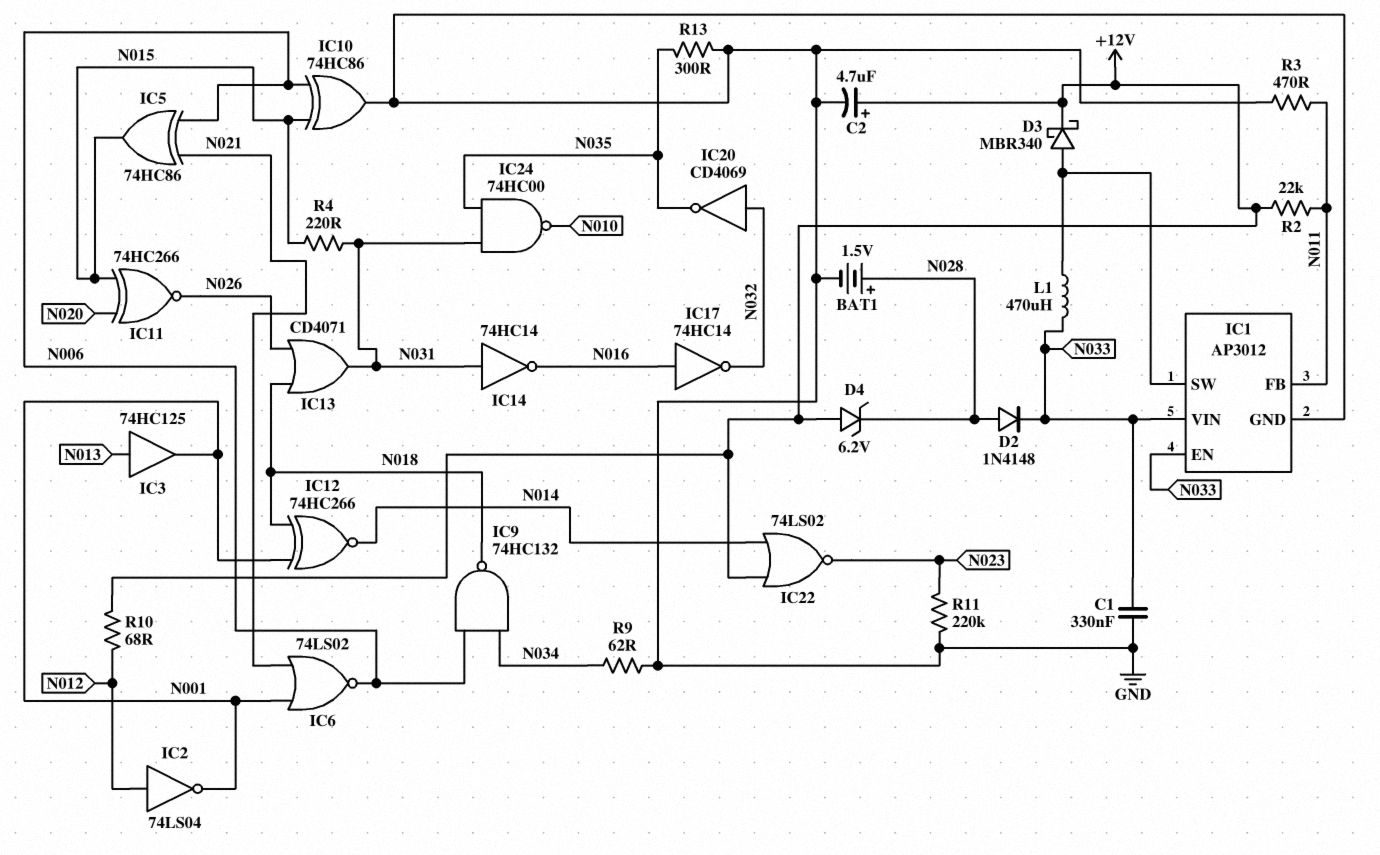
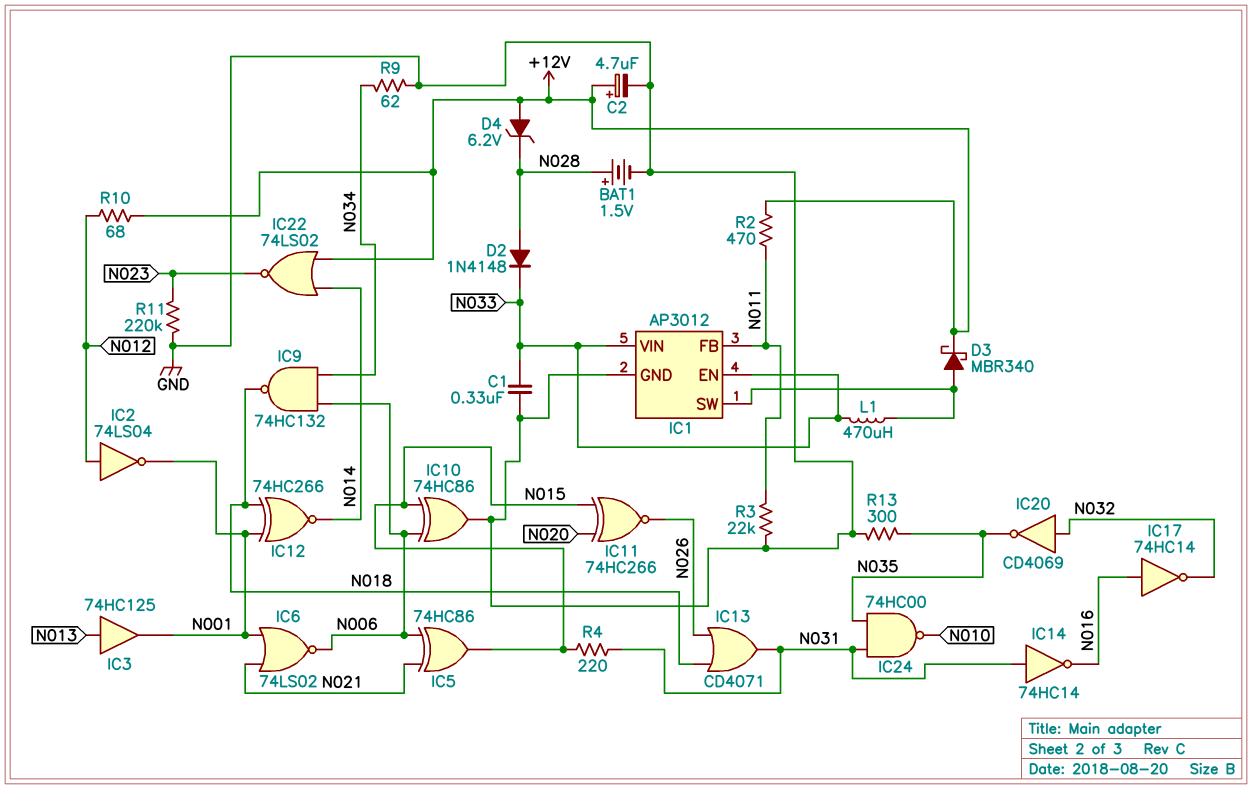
R2: 22k (+12V, N011) -> 470 (+12V, N011)
R3: 470 (GND, N011) -> 22k (GND, N011)

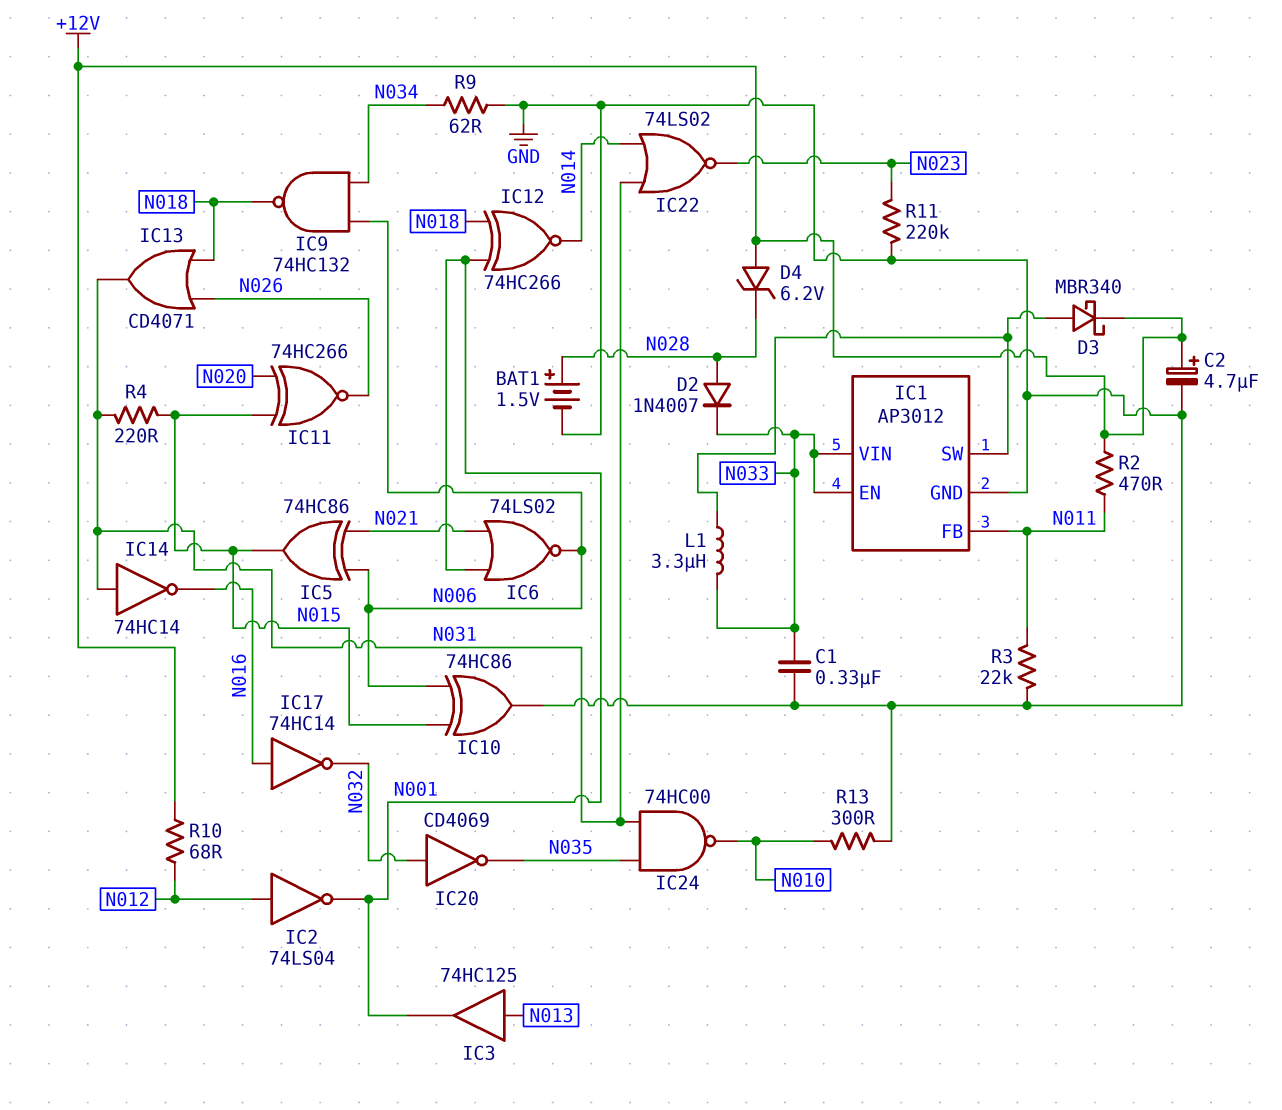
D2: diode 1N4148 (A N028, K N033) -> diode 1N4007 (A N028, K N033)
IC22: NOR 74LS02 (in +12V, in N014, out N023) -> NOR 74LS02 (in N014, in N031, out N023)
L1: 470uH (IC1/SW, N033) -> 3.3uH (IC1/SW, N033)
R13: 300 (GND, N035) -> 300 (GND, N010)

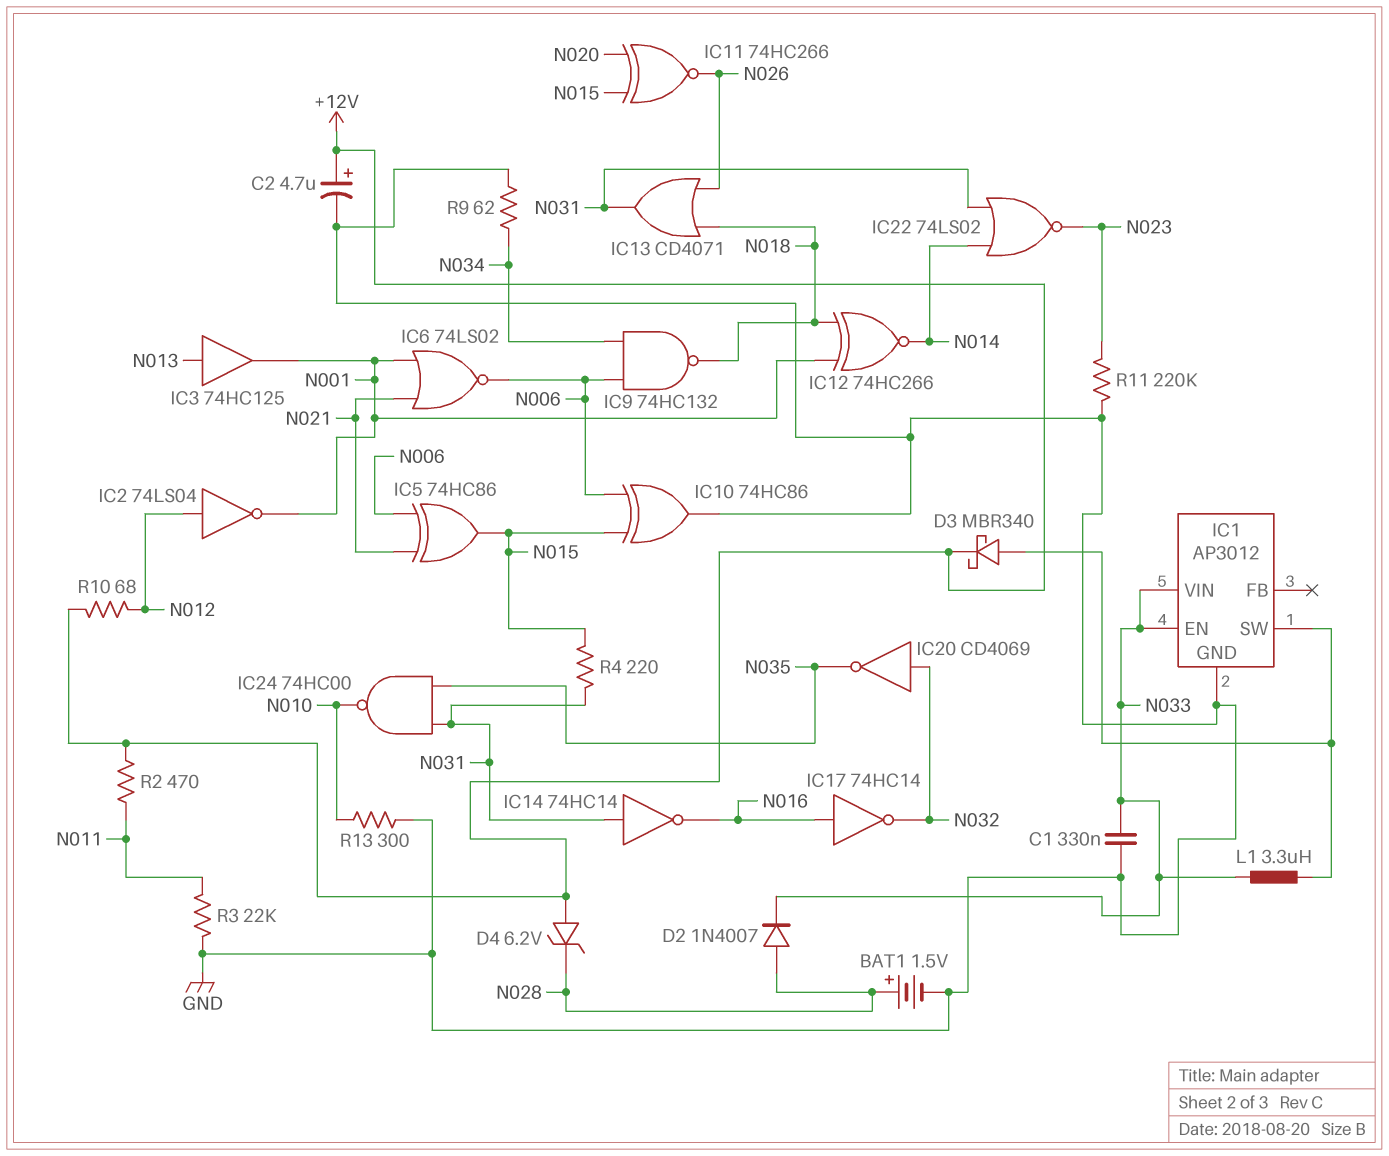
IC1 pin FB: N011 -> none

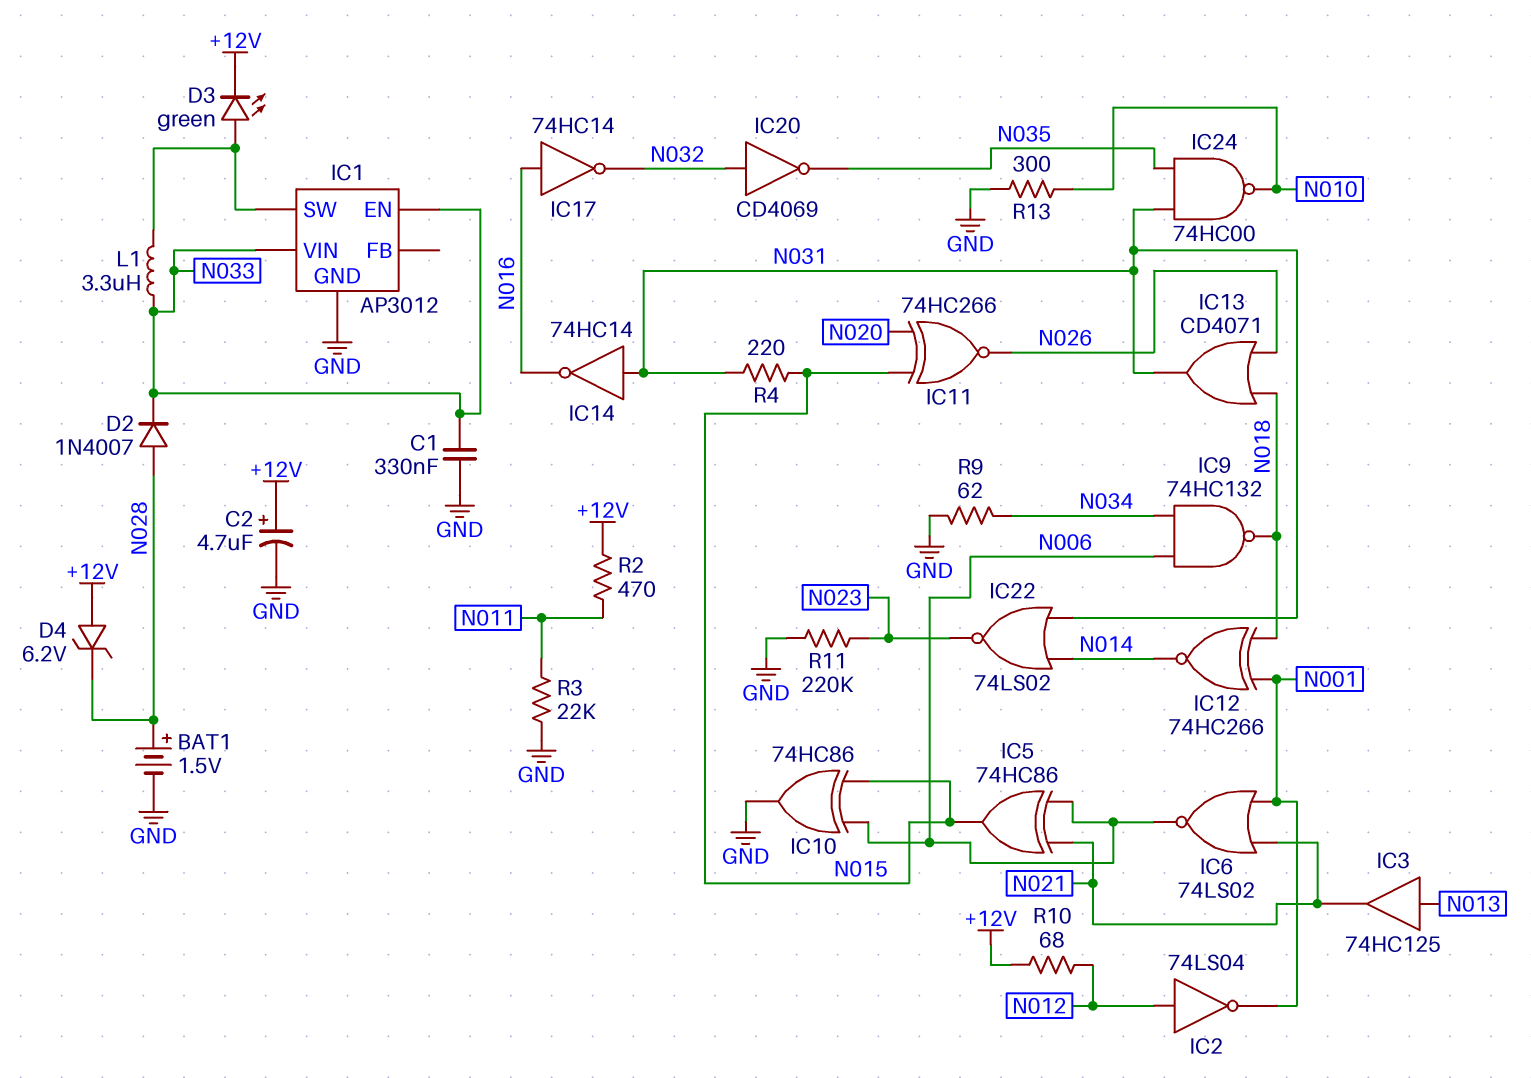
D3: schottky MBR340 (A IC1/SW, K +12V) -> LED green (A IC1/SW, K +12V)
IC3: buffer 74HC125 (in N013, out N001) -> buffer 74HC125 (in N013, out N021)

